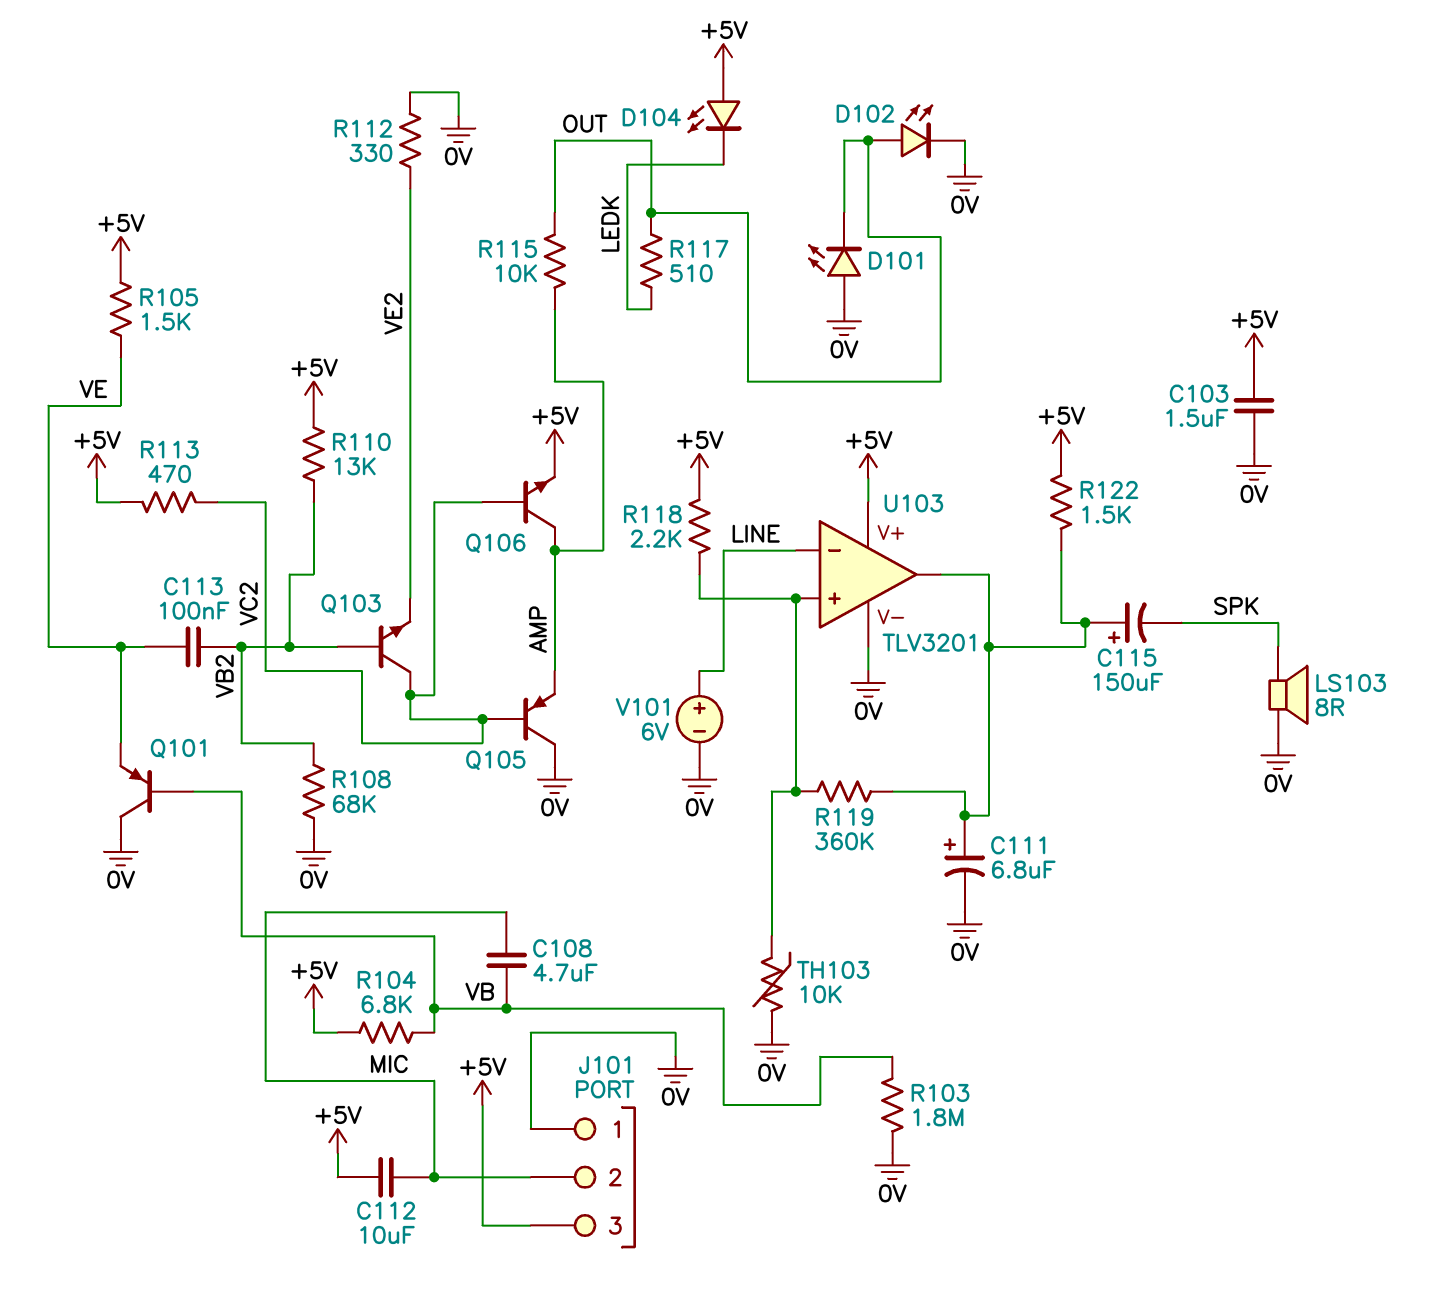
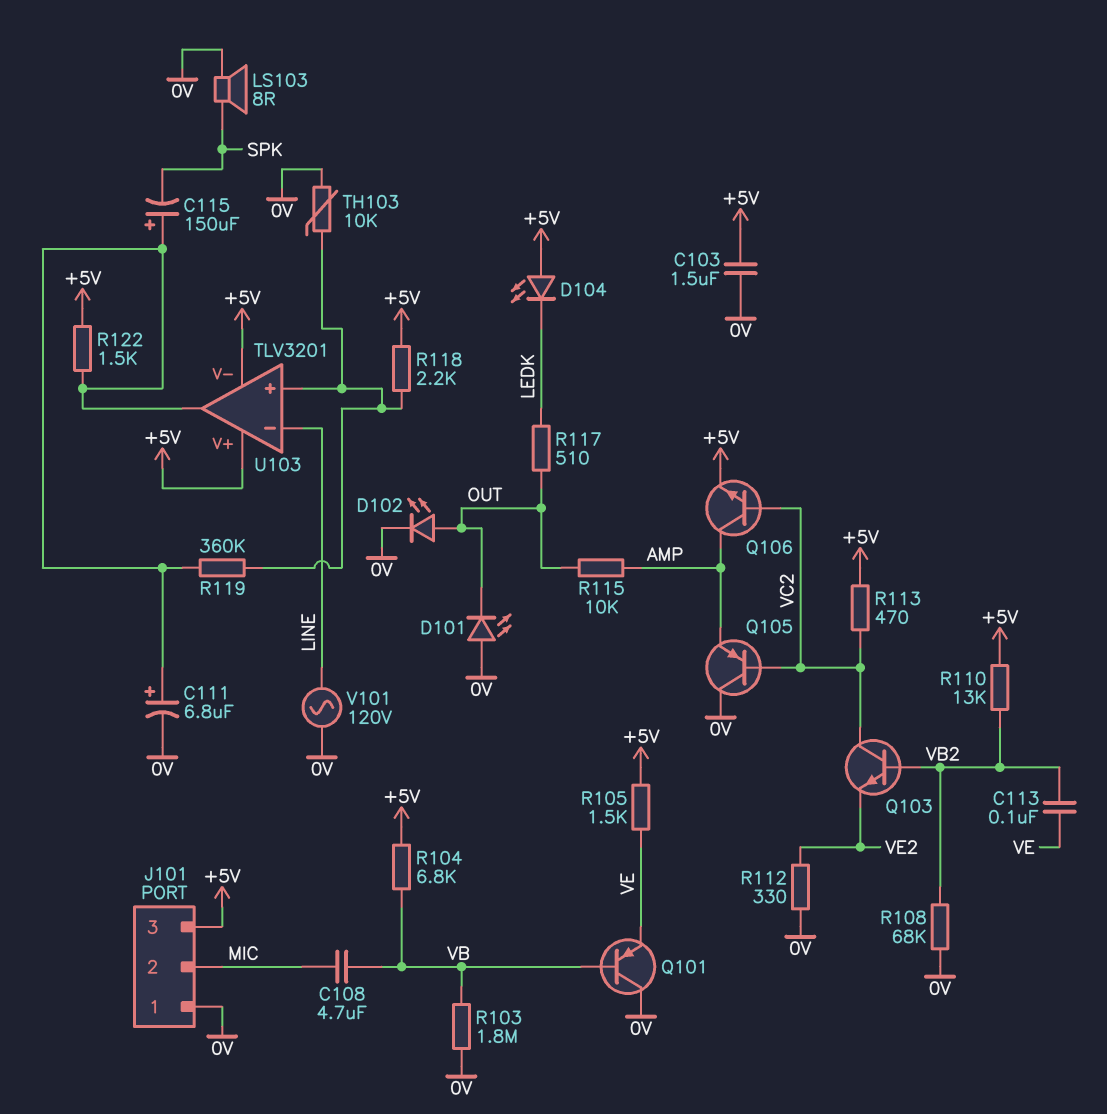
C112: 10uF (+5V, MIC) -> none
U103 pin V-: 0V -> +5V
V101: 6V (plus LINE, minus 0V) -> AC 120V (0V, LINE)

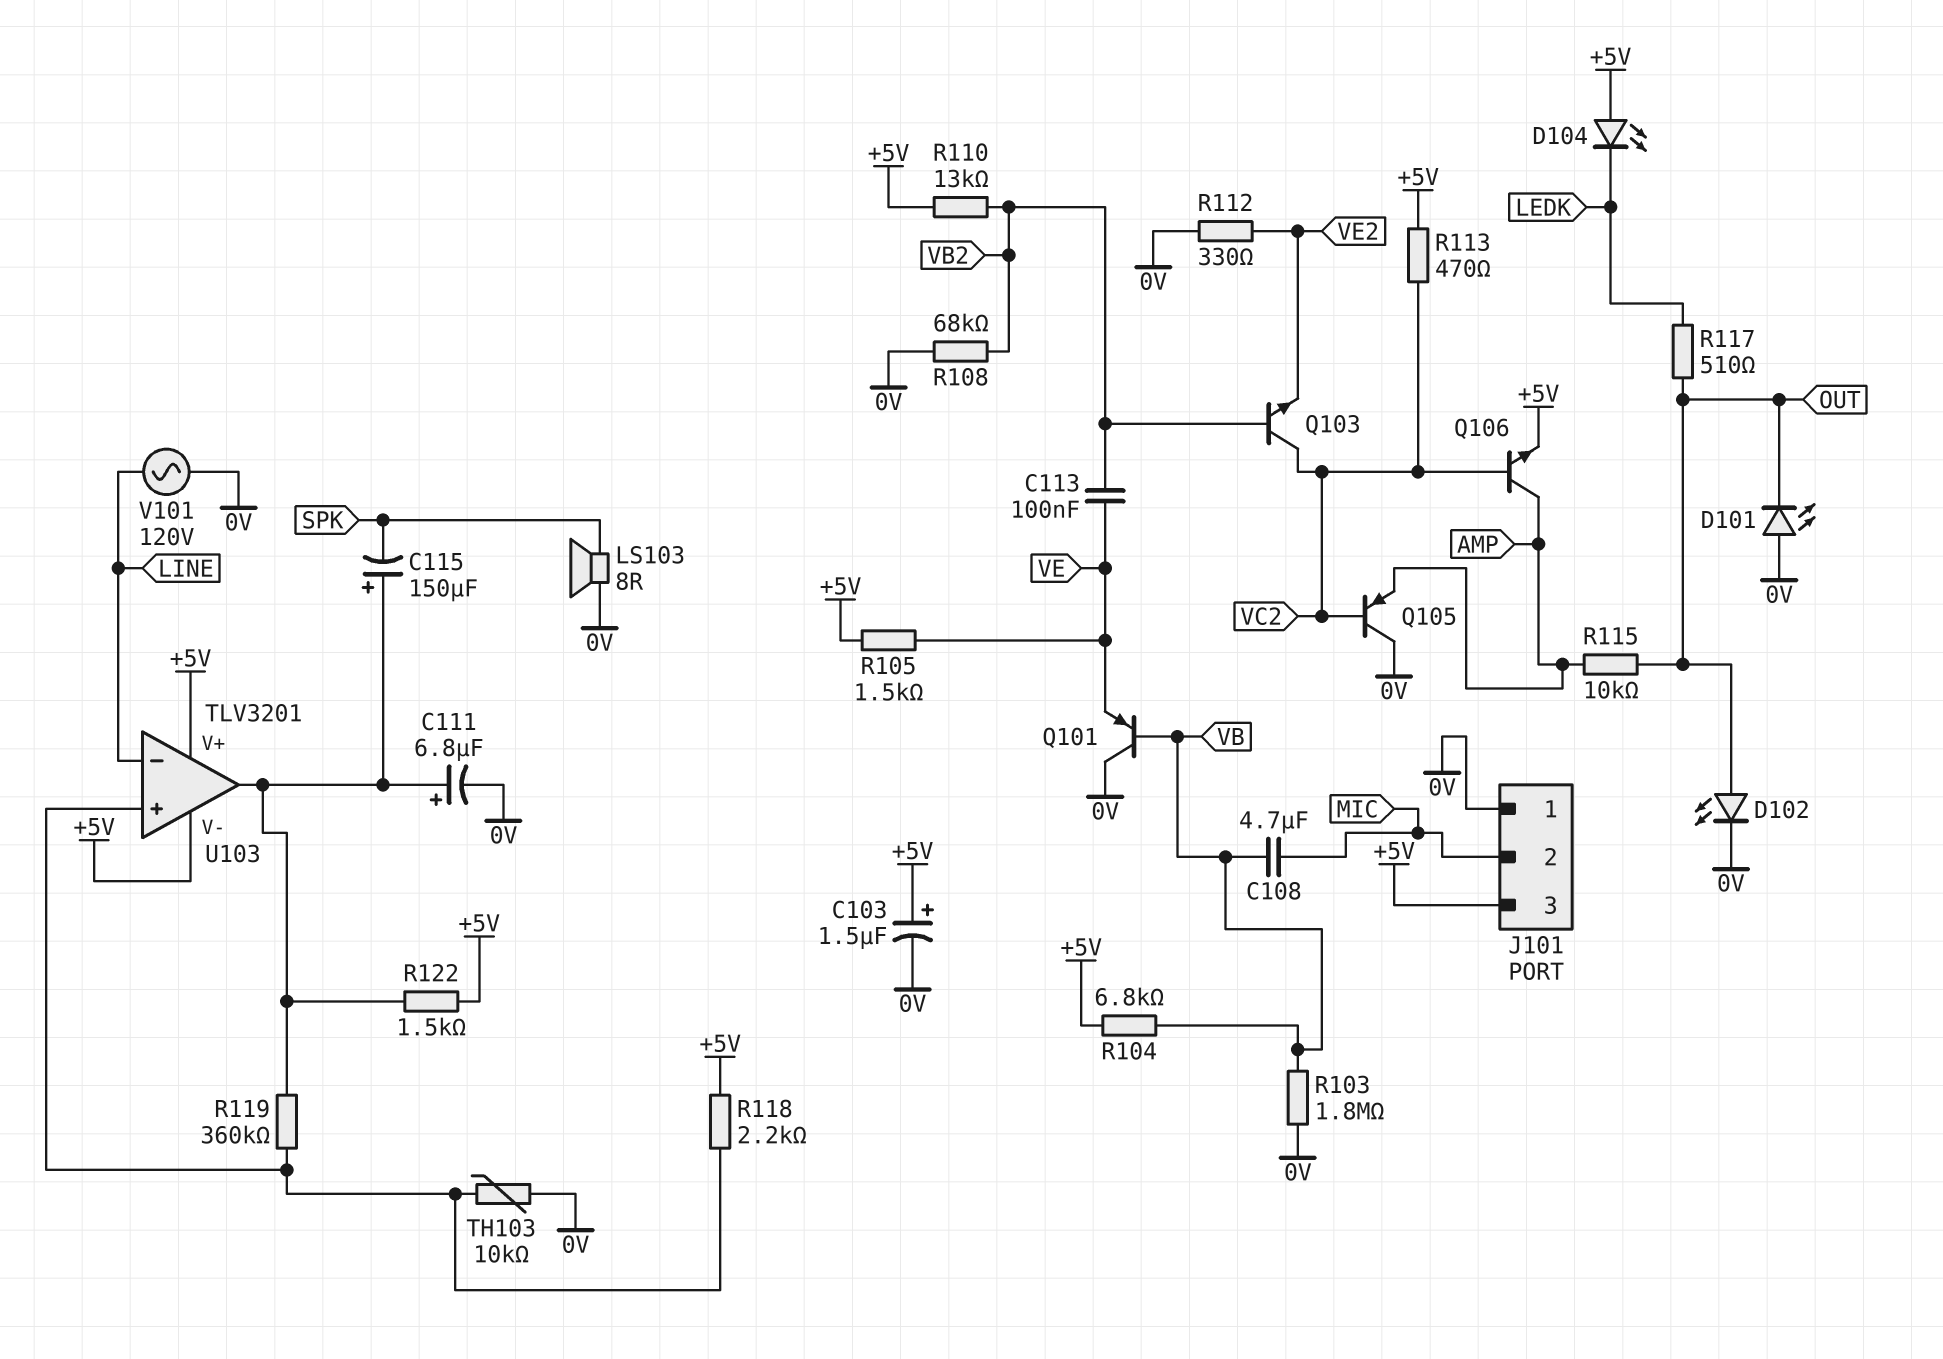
C103: 1.5uF (+5V, 0V) -> 1.5uF (plus +5V, minus 0V)

